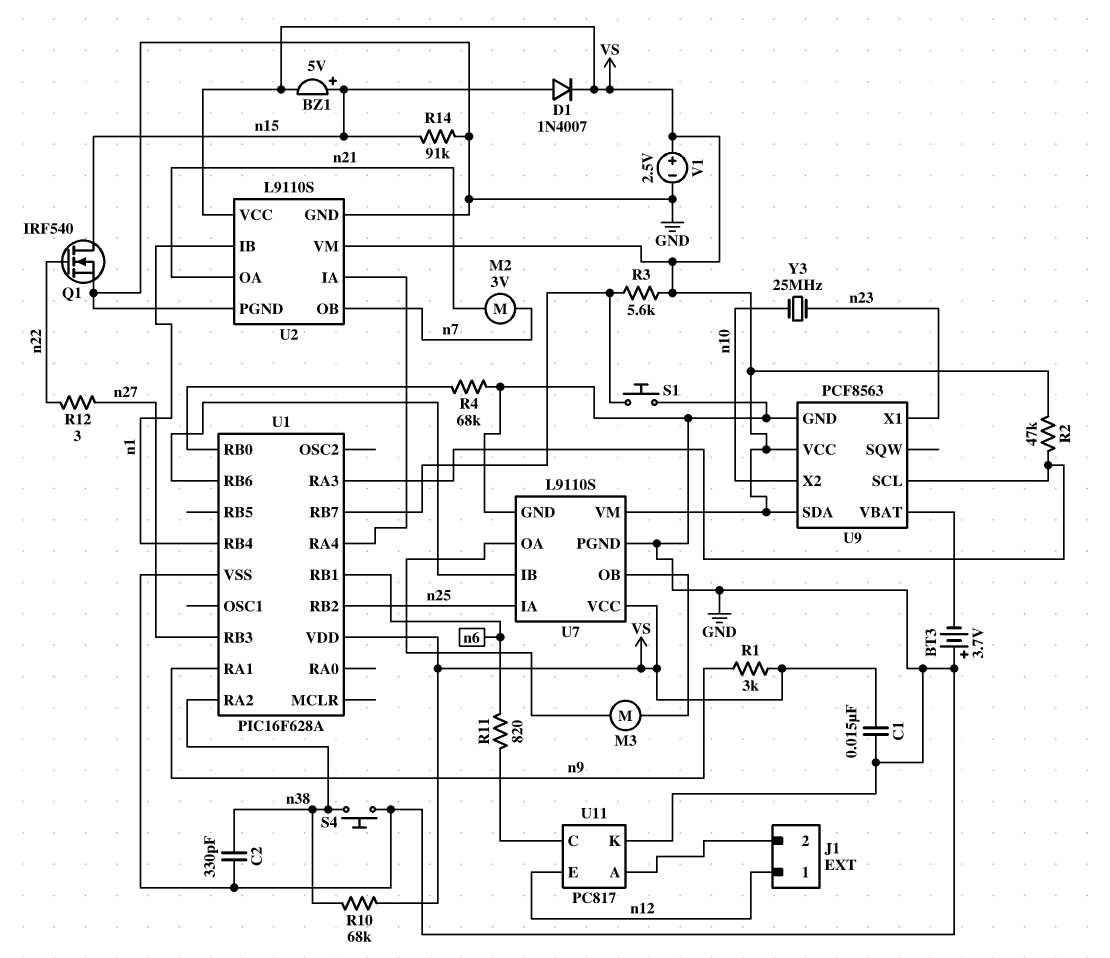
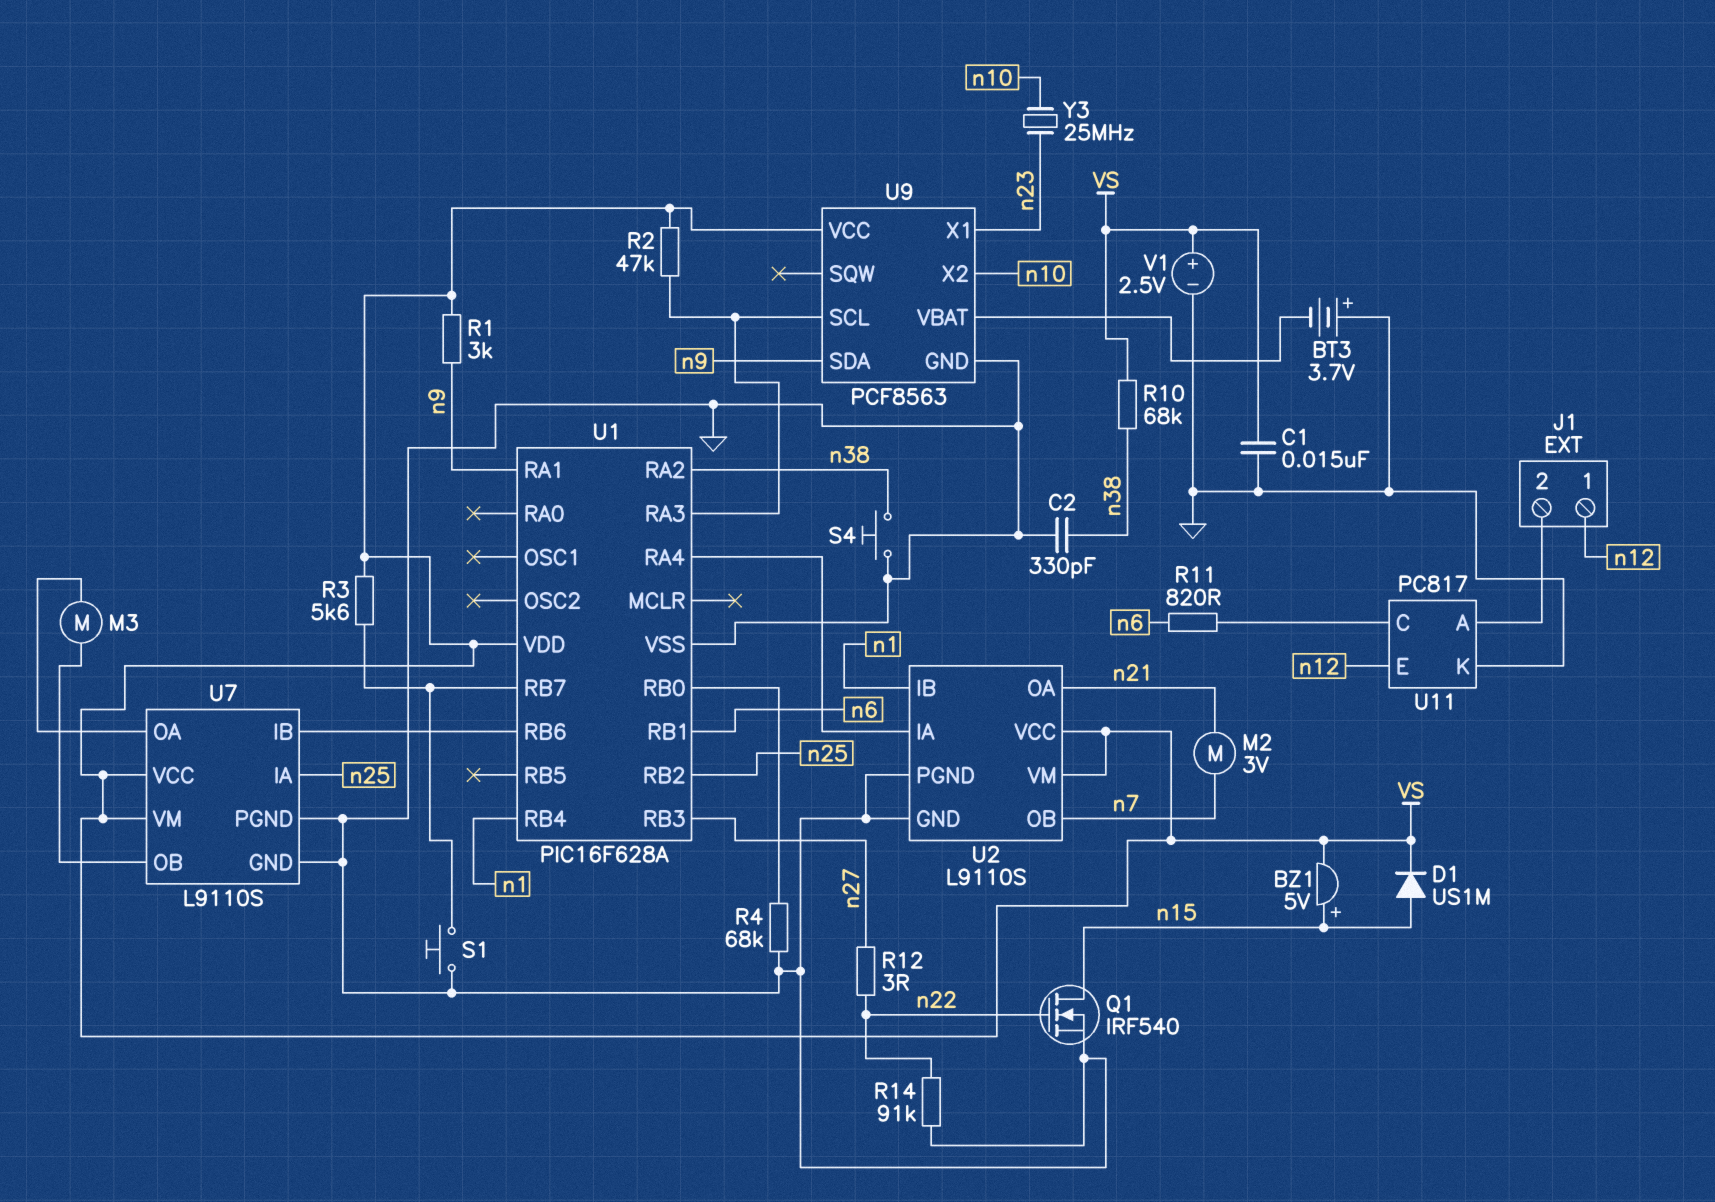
D1: diode 1N4007 (A n15, K VS) -> diode US1M (A n15, K VS)
R14: 91k (GND, n15) -> 91k (GND, n22)
U9 pin SDA: VS -> n9

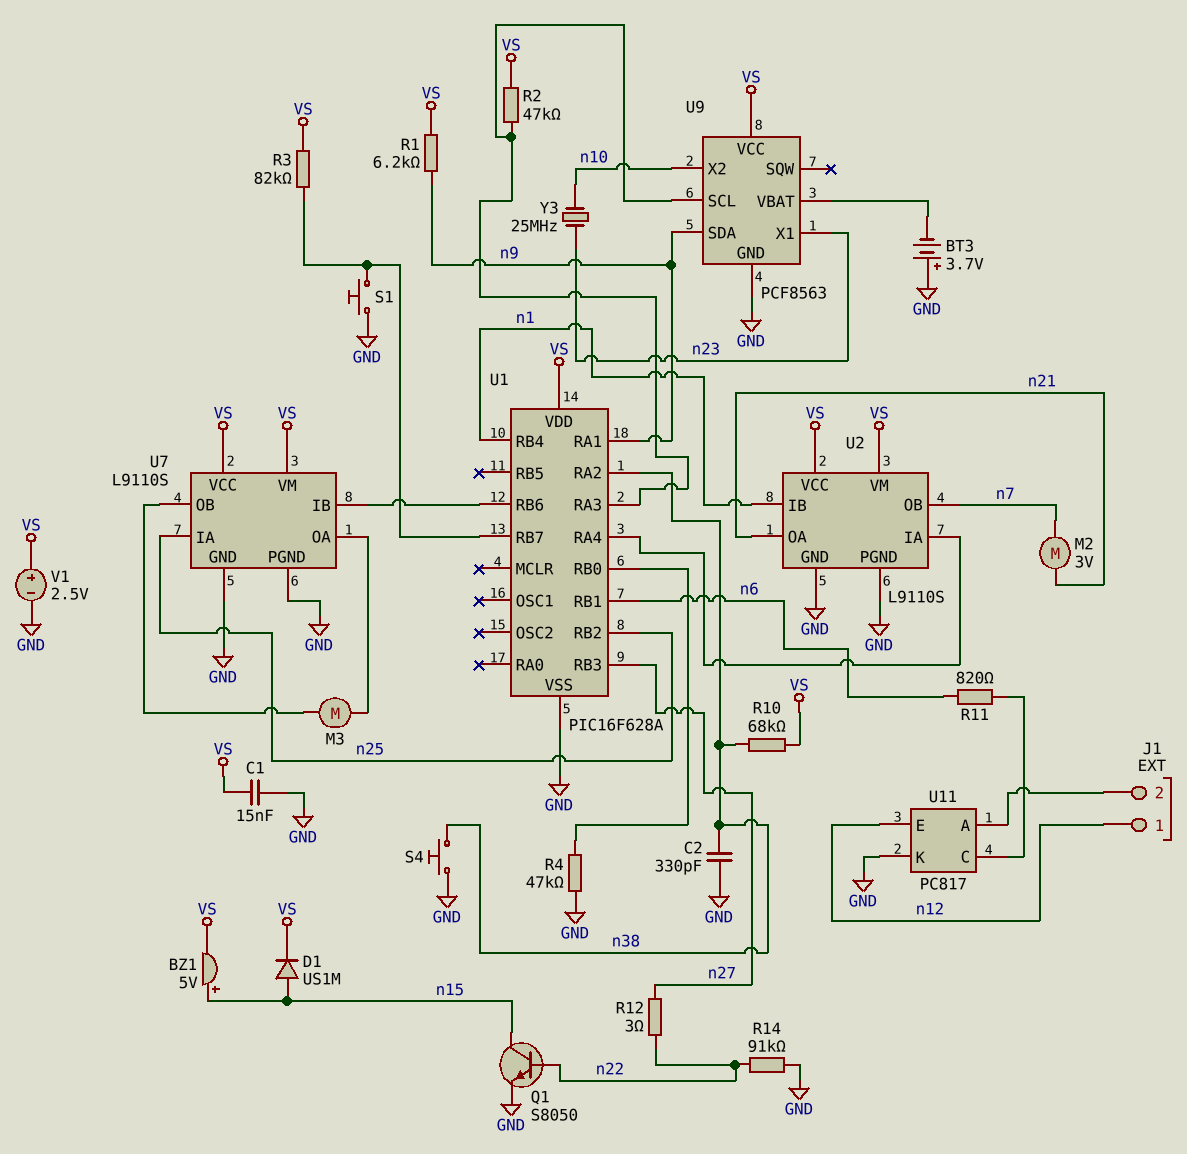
Q1: NMOS IRF540 (G n22, D n15, S GND) -> NPN S8050 (B n22, C n15, E GND)
R1: 3k (VS, n9) -> 6.2k (VS, n9)
R3: 5.6k (U1/RB7, VS) -> 82k (U1/RB7, VS)
R4: 68k (GND, U1/RB0) -> 47k (GND, U1/RB0)

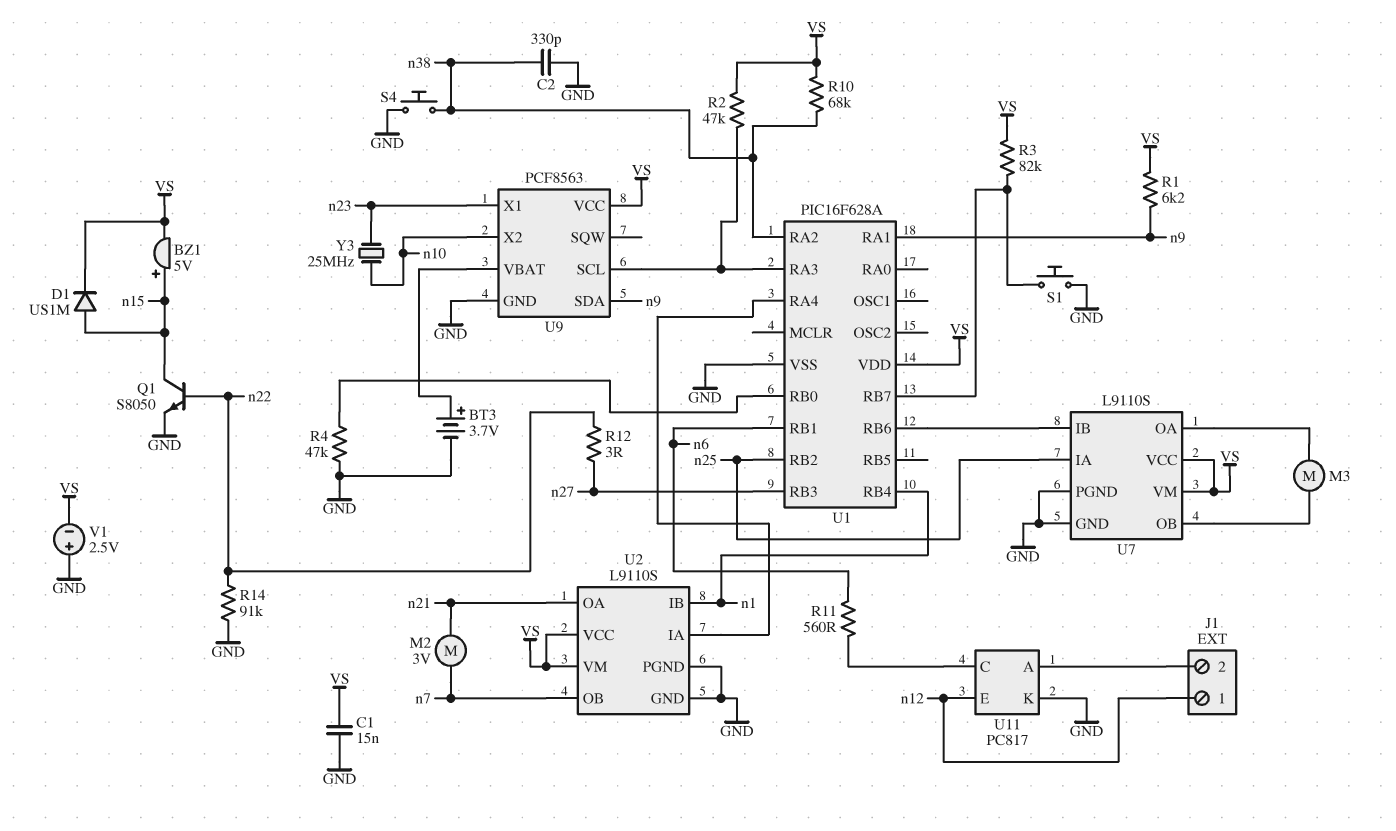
BT3: 3.7V (plus GND, minus U9/VBAT) -> 3.7V (plus U9/VBAT, minus GND)
R11: 820 (U11/C, n6) -> 560 (U11/C, n6)
V1: 2.5V (plus VS, minus GND) -> 2.5V (plus GND, minus VS)

